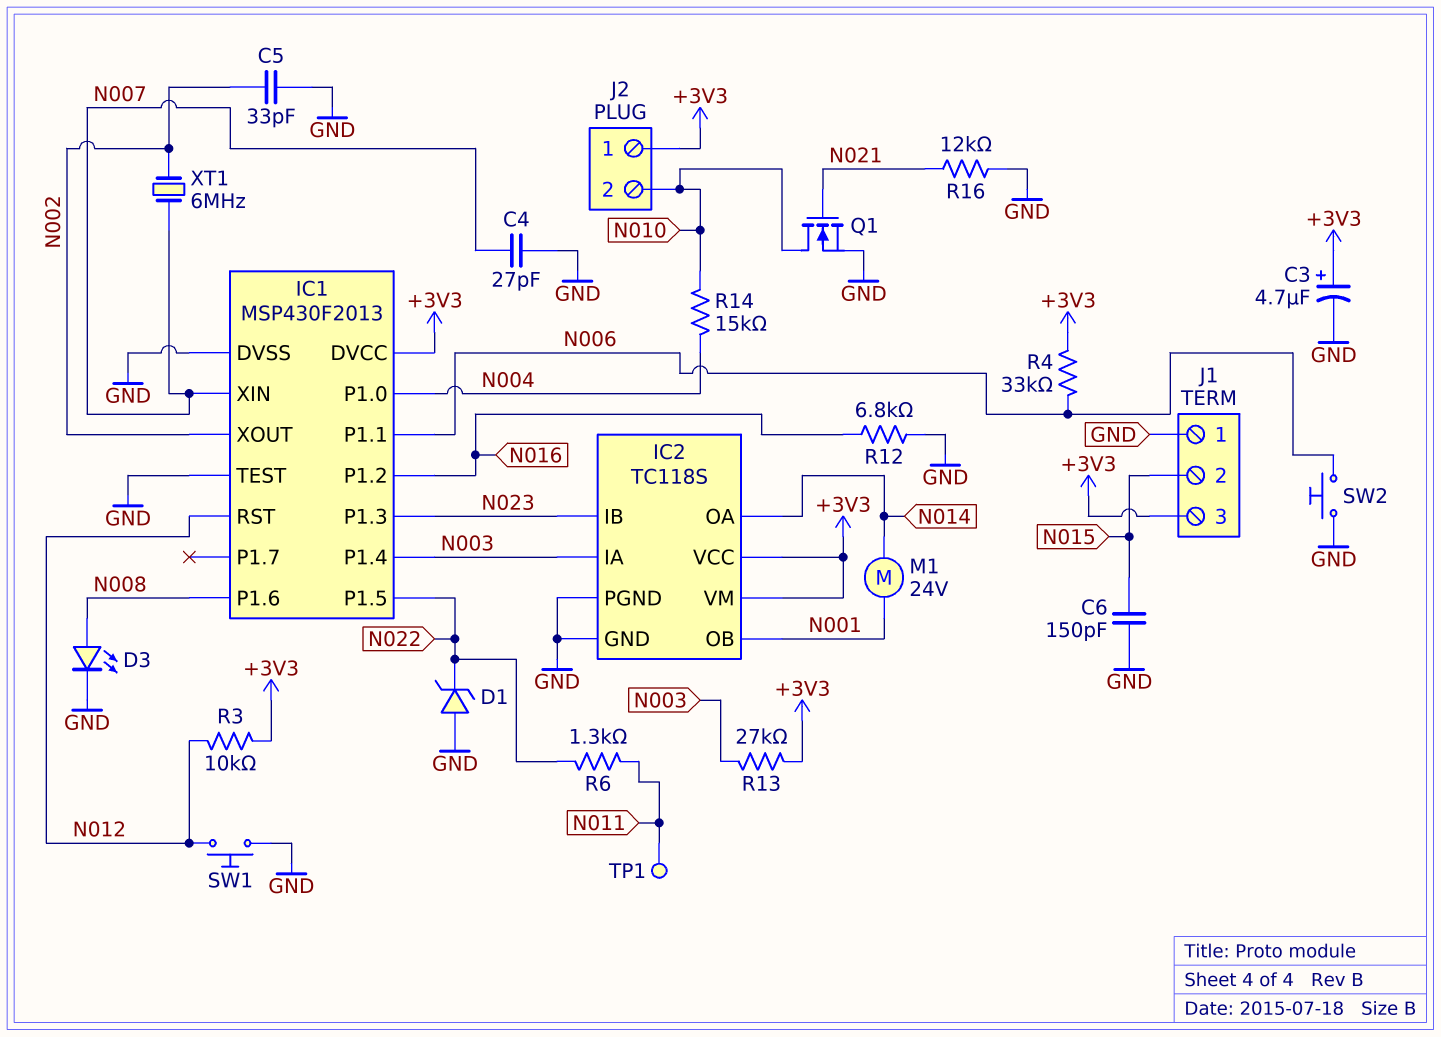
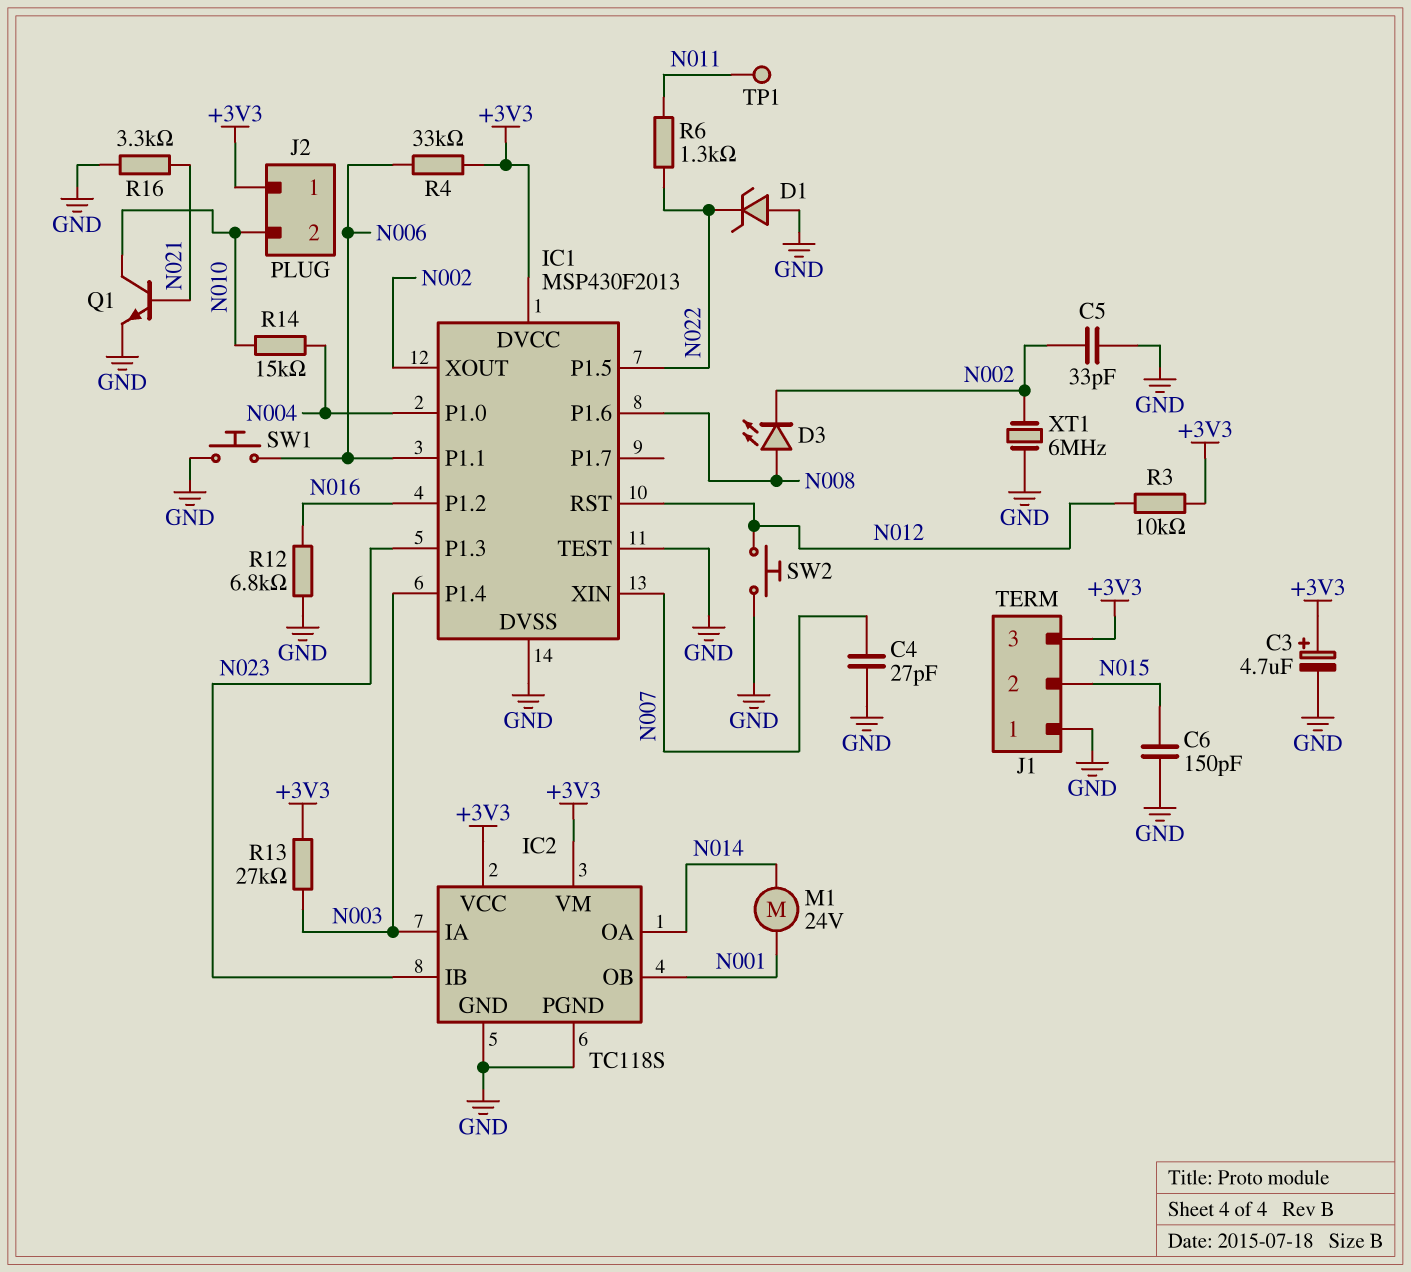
D3: LED (A N008, K GND) -> LED (A N008, K N002)
Q1: NMOS (G N021, D N010, S GND) -> NPN (B N021, C N010, E GND)
R16: 12k (GND, N021) -> 3.3k (GND, N021)
SW1: button (GND, N012) -> button (GND, N006)
SW2: button (GND, N006) -> button (GND, N012)
XT1: 6MHz (N002, N007) -> 6MHz (GND, N002)

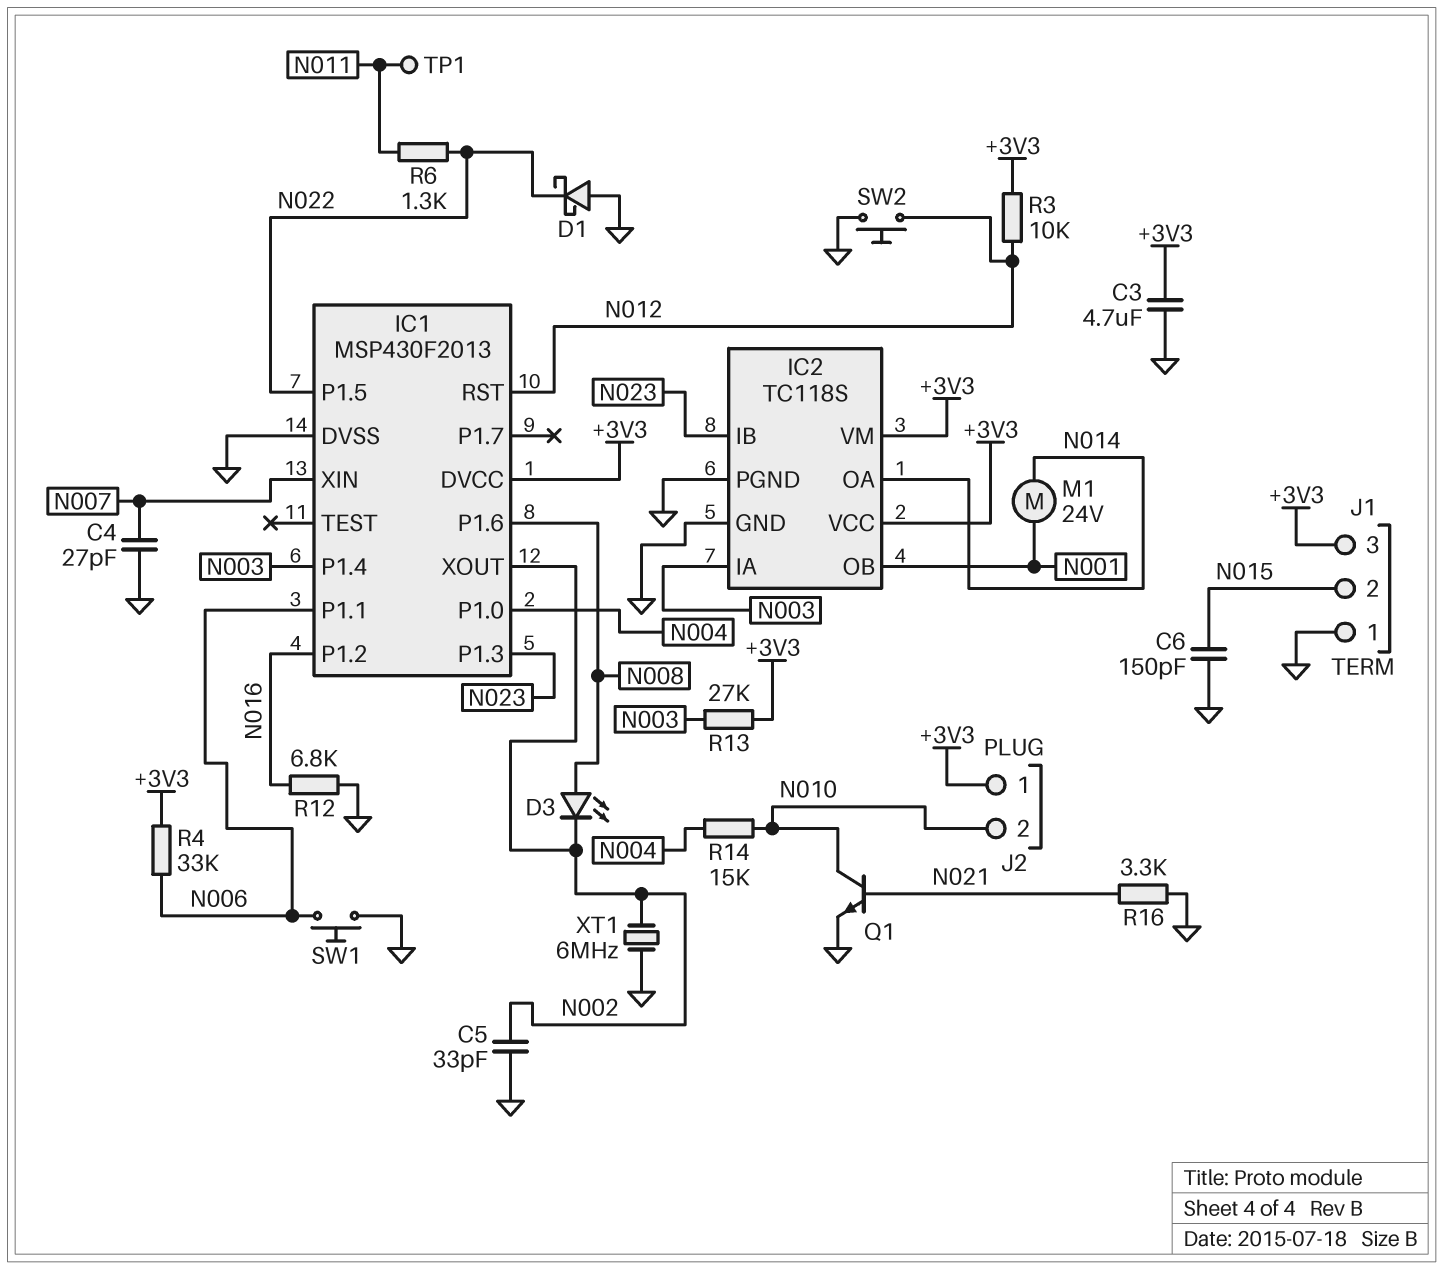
C3: 4.7uF (plus +3V3, minus GND) -> 4.7uF (+3V3, GND)
D1: zener (A GND, K N022) -> schottky (A GND, K N022)
IC1 pin TEST: GND -> none

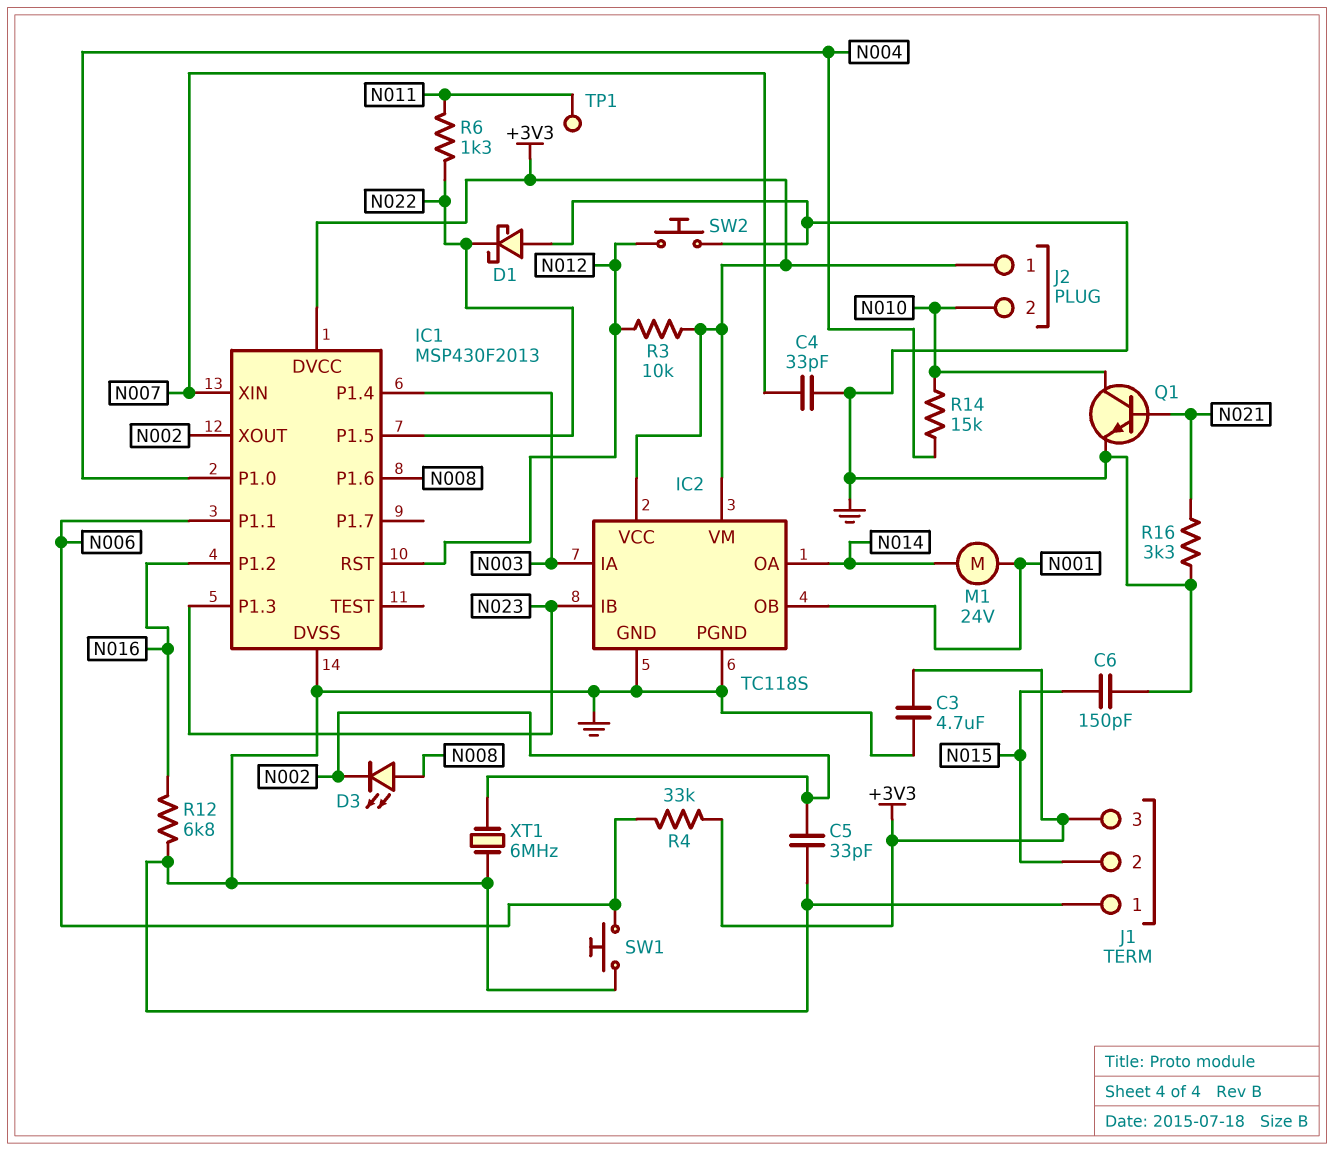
C4: 27pF (GND, N007) -> 33pF (GND, N007)
R13: 27k (+3V3, N003) -> none

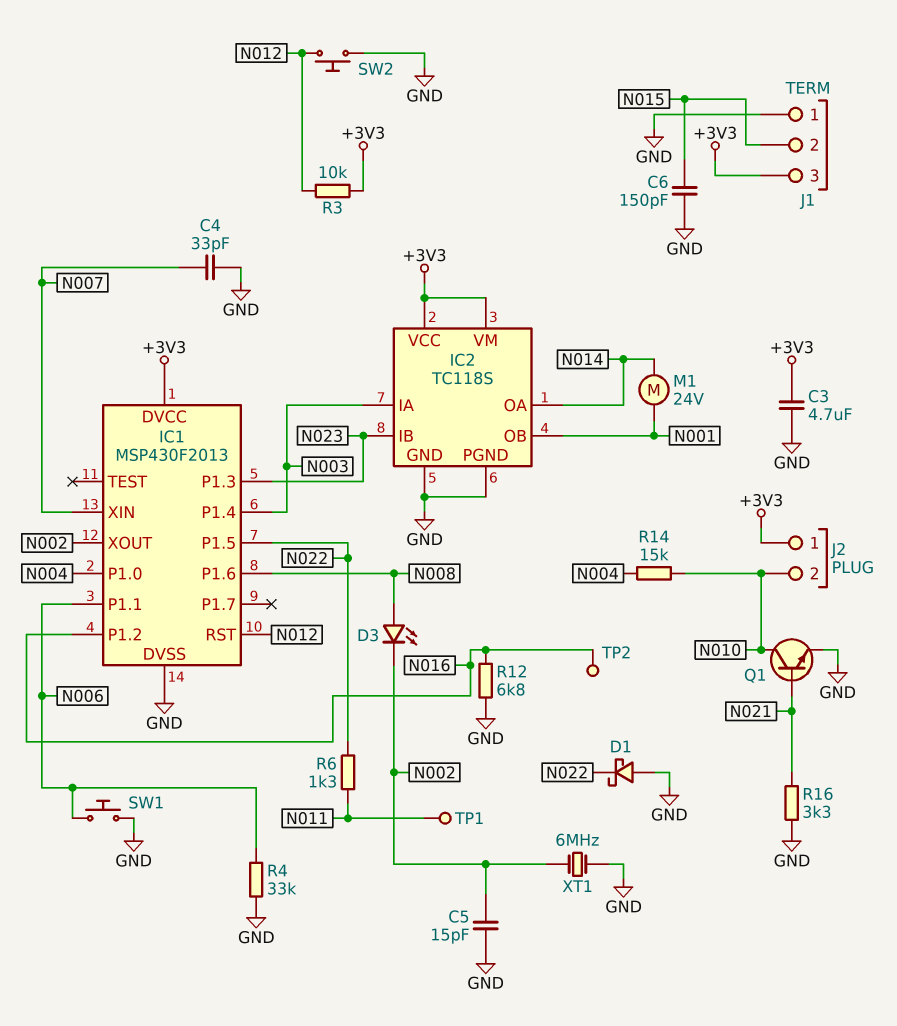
C5: 33pF (GND, N002) -> 15pF (GND, N002)
R4: 33k (+3V3, N006) -> 33k (GND, N006)
TP2: none -> test point (N016)

